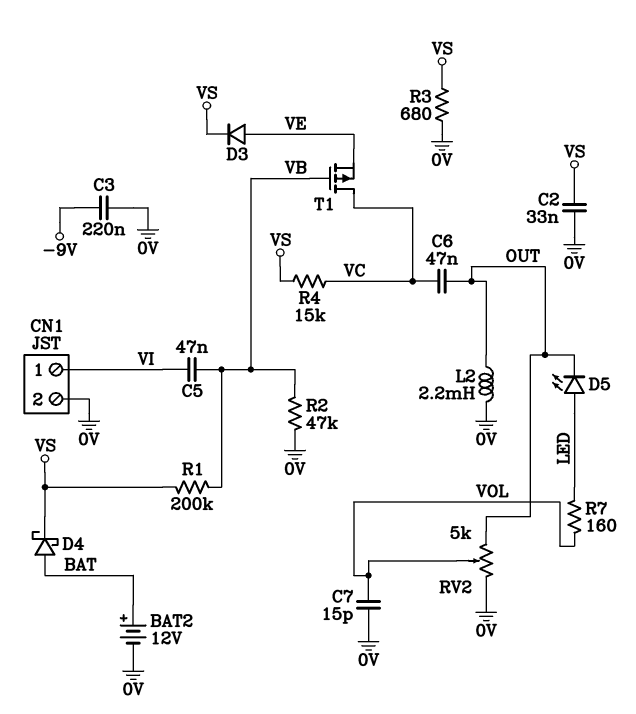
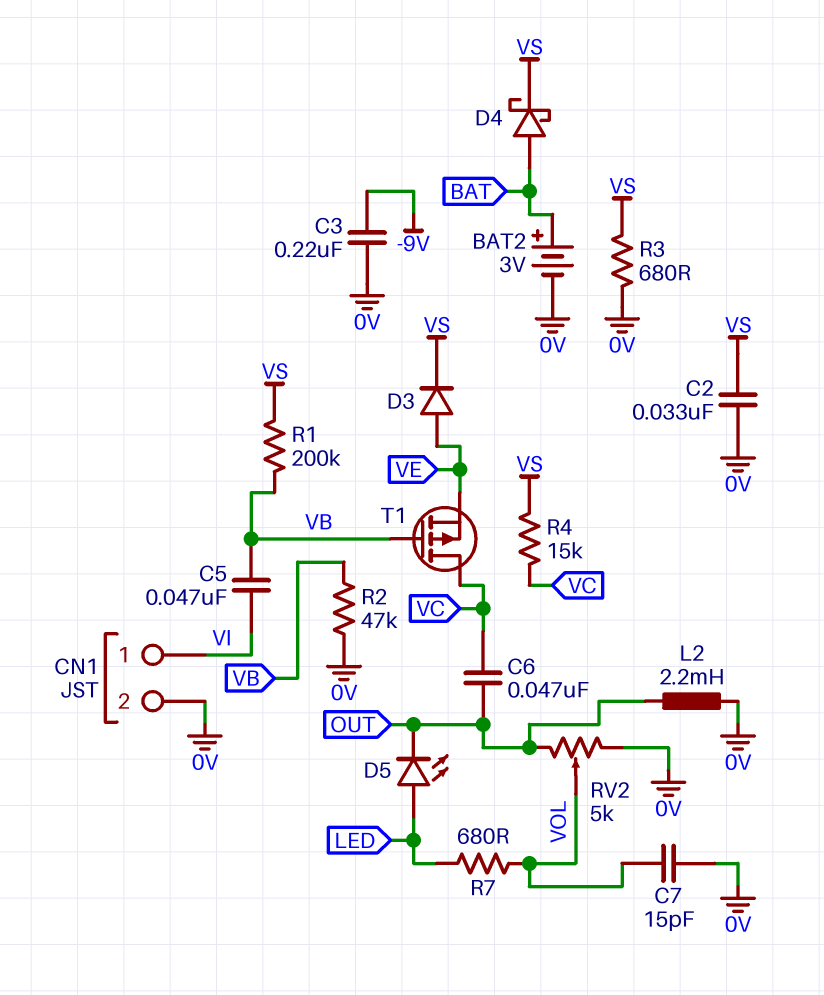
BAT2: 12V (plus BAT, minus 0V) -> 3V (plus BAT, minus 0V)
R7: 160 (LED, VOL) -> 680 (LED, VOL)

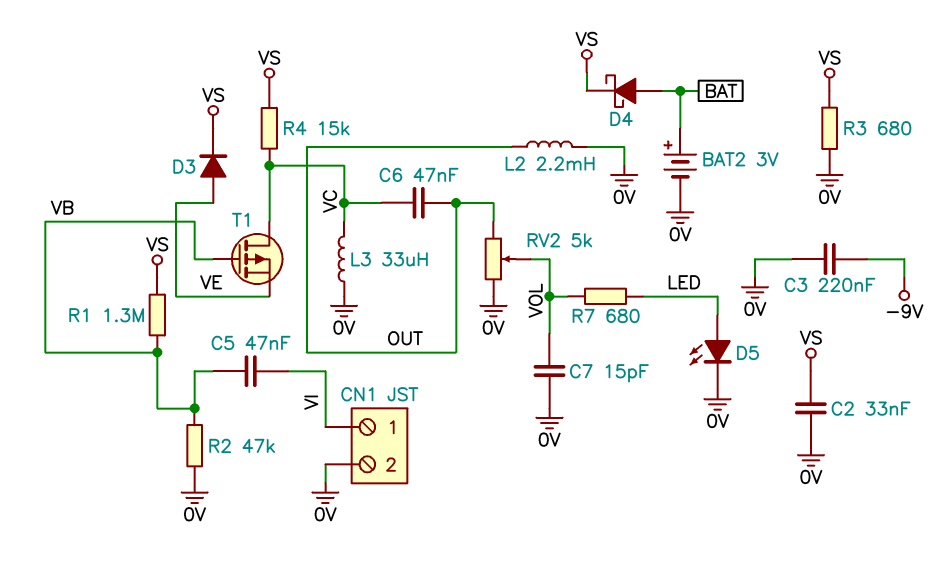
D5: LED (A LED, K OUT) -> LED (A LED, K 0V)
L3: none -> 33uH (0V, VC)
R1: 200k (VB, VS) -> 1.3M (VB, VS)

